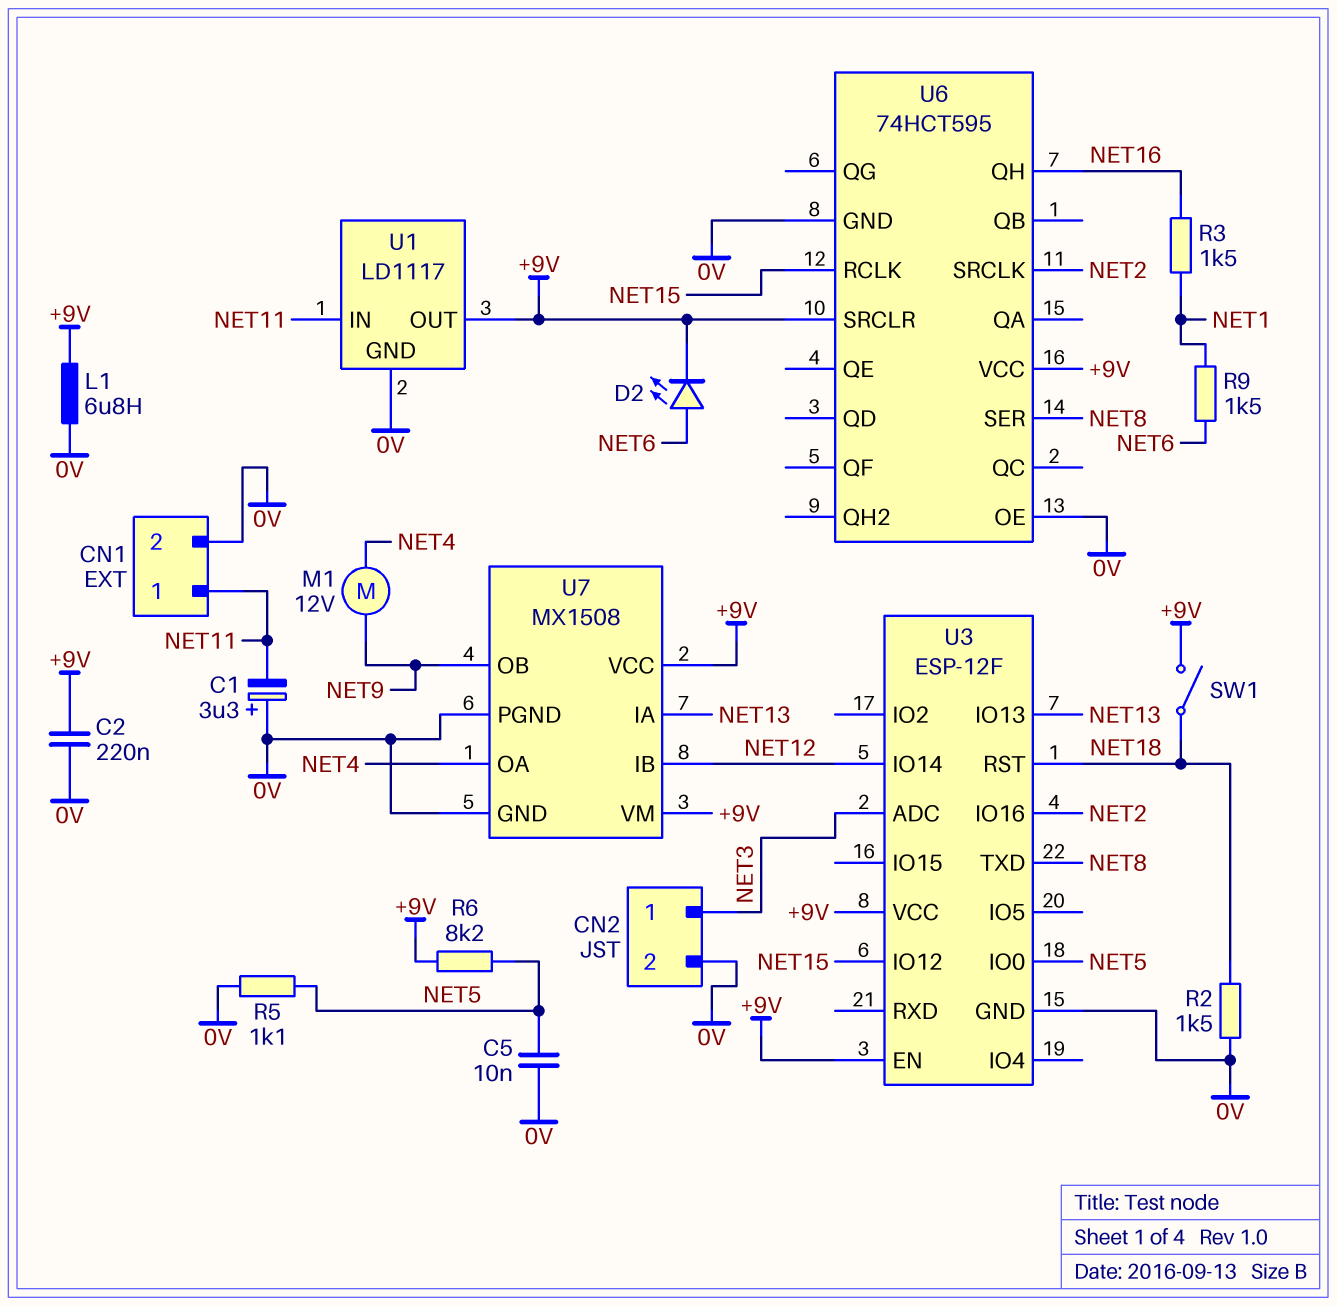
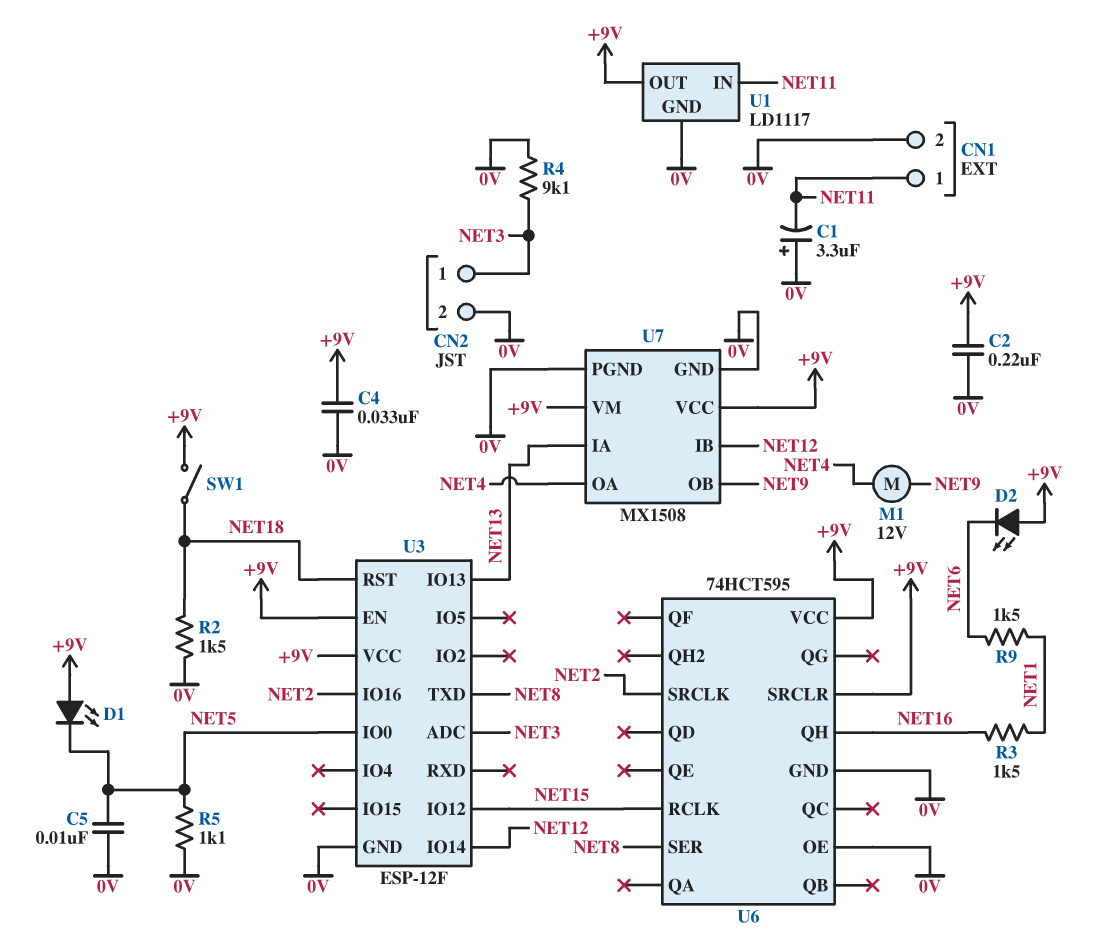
C4: none -> 33nF (+9V, 0V)
D1: none -> LED (A +9V, K NET5)
D2: LED (A NET6, K +9V) -> LED (A +9V, K NET6)
L1: 6.8uH (+9V, 0V) -> none
R4: none -> 9.1k (0V, NET3)
R6: 8.2k (+9V, NET5) -> none

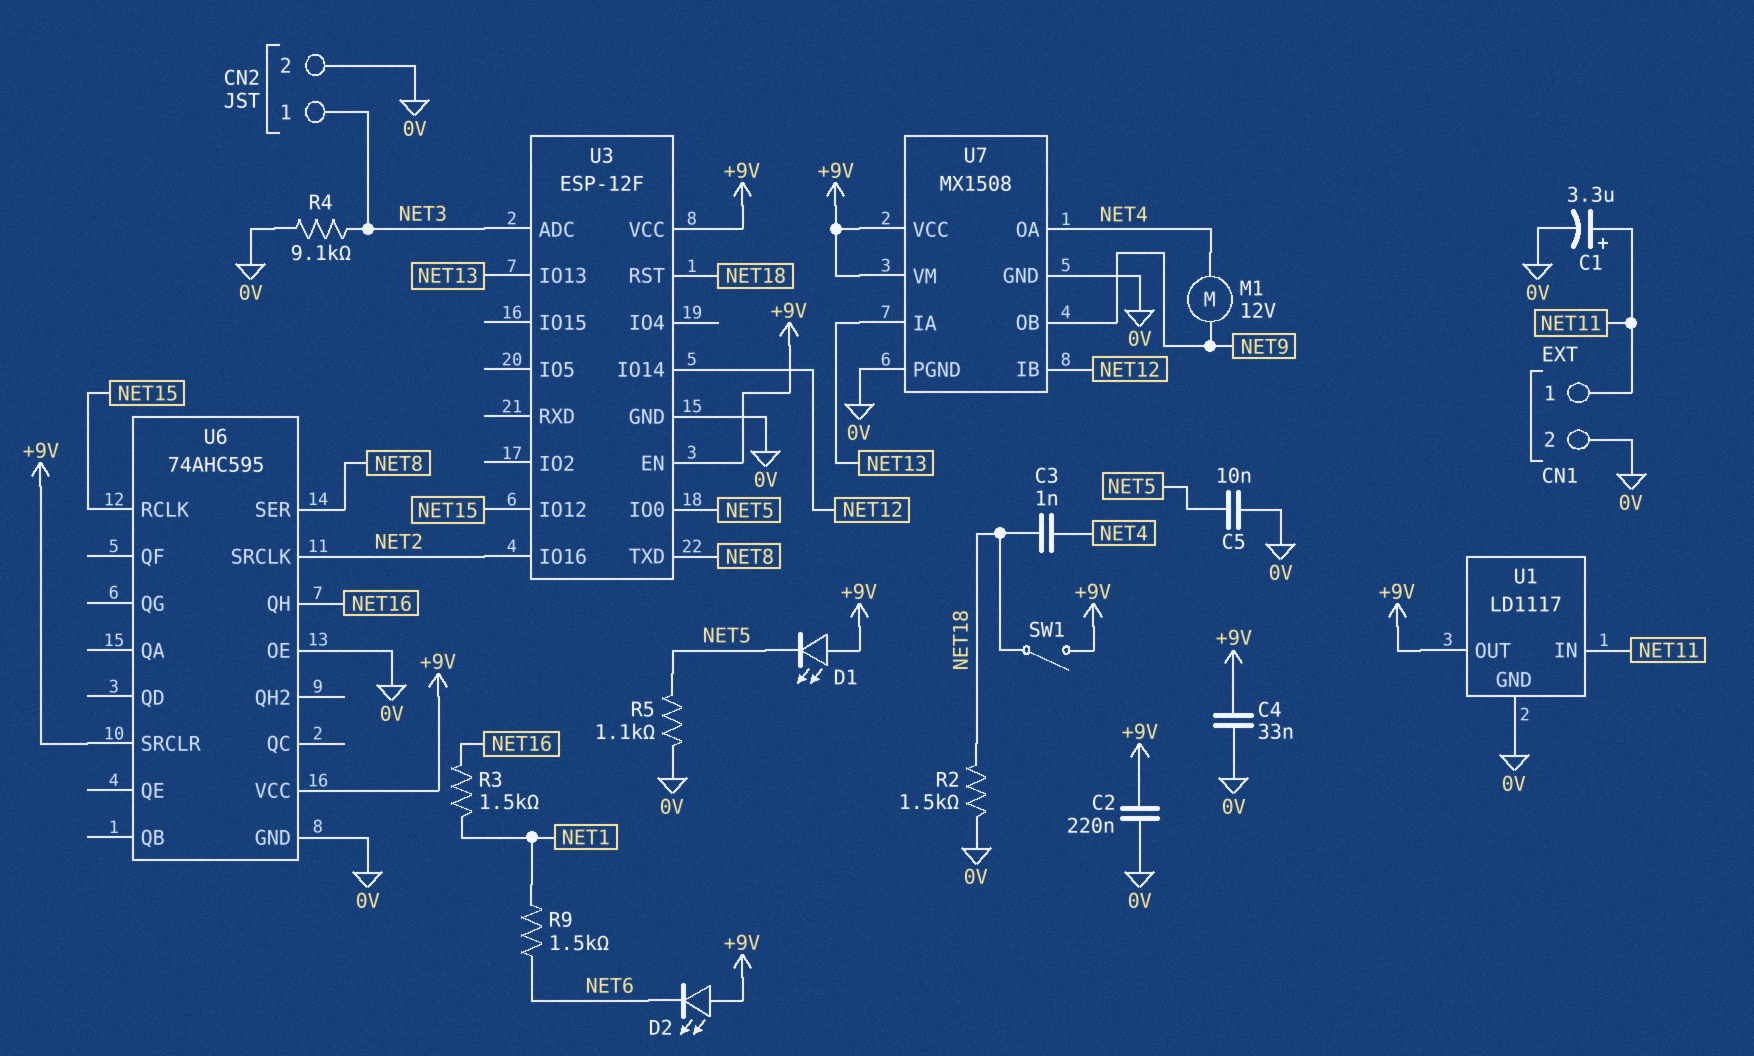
C1: 3.3uF (plus 0V, minus NET11) -> 3.3uF (plus NET11, minus 0V)
C3: none -> 1nF (NET4, NET18)
U6: 74HCT595 -> 74AHC595

